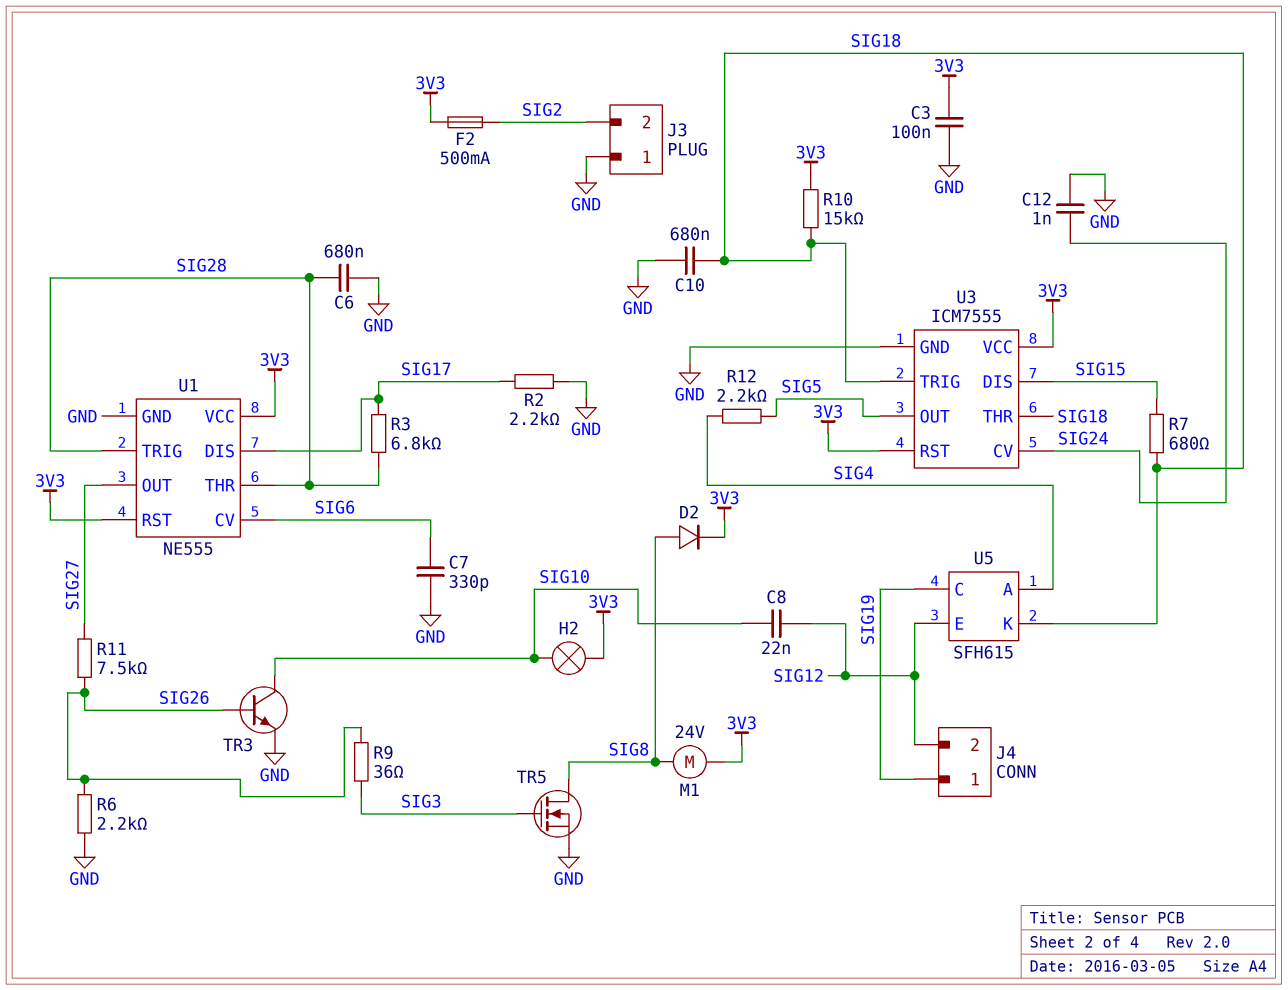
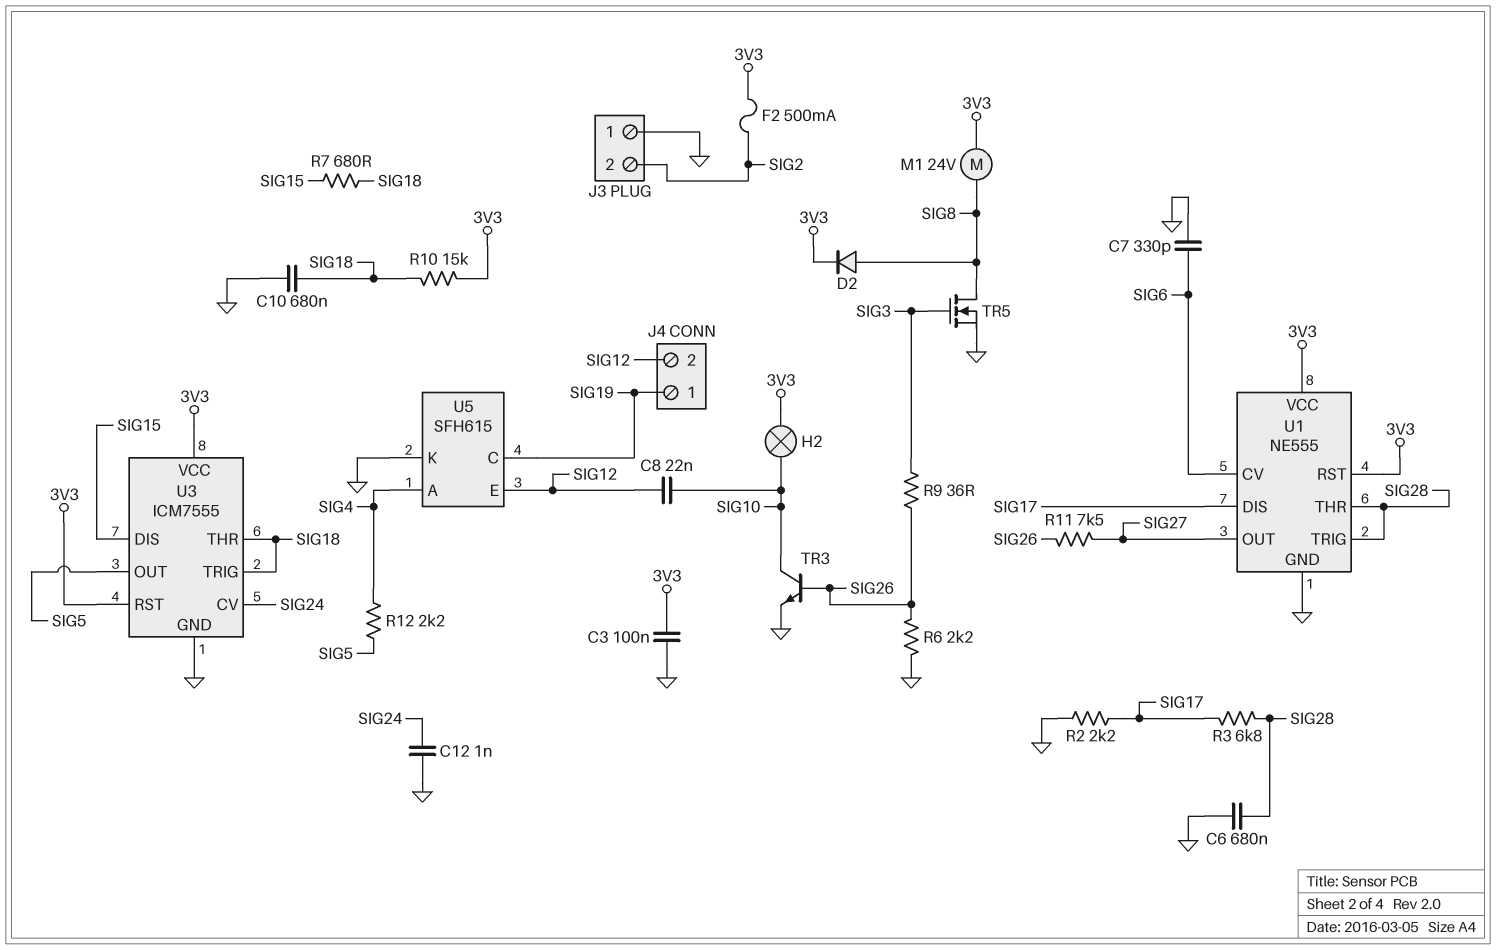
U5 pin K: SIG18 -> GND

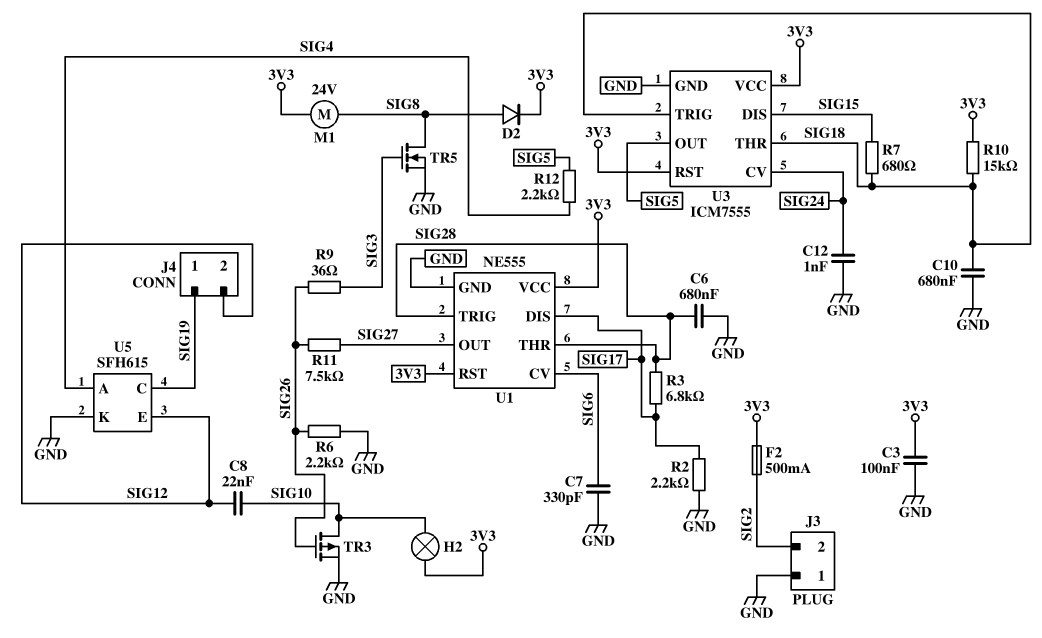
TR3: NPN (B SIG26, C SIG10, E GND) -> PMOS (G SIG26, D SIG10, S GND)

